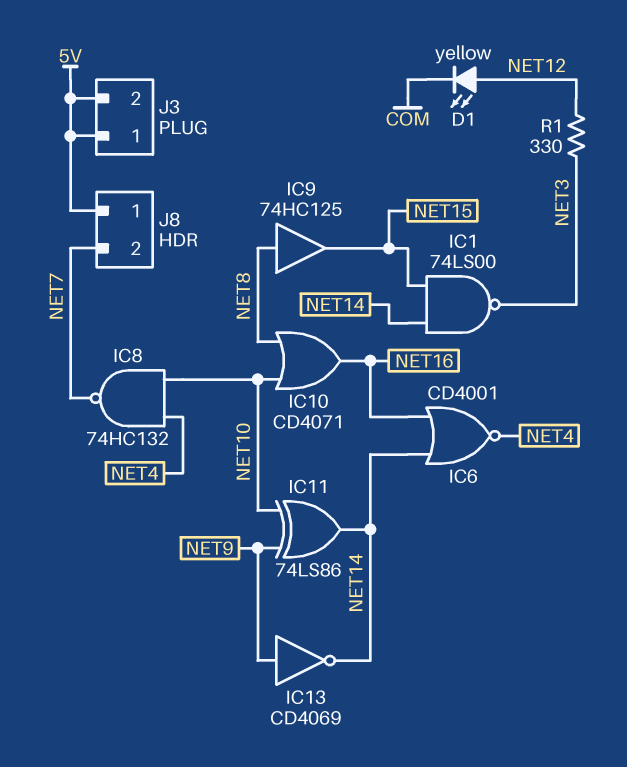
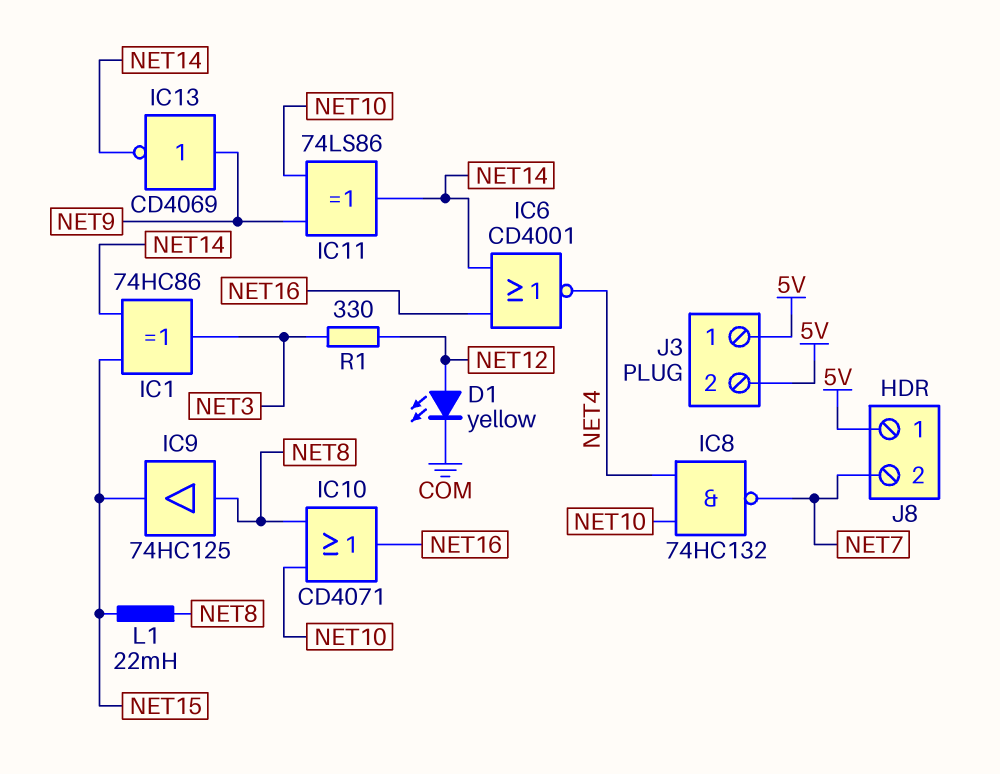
IC1: NAND 74LS00 (in NET14, in NET15, out NET3) -> XOR 74HC86 (in NET14, in NET15, out NET3)
L1: none -> 22mH (NET8, NET15)

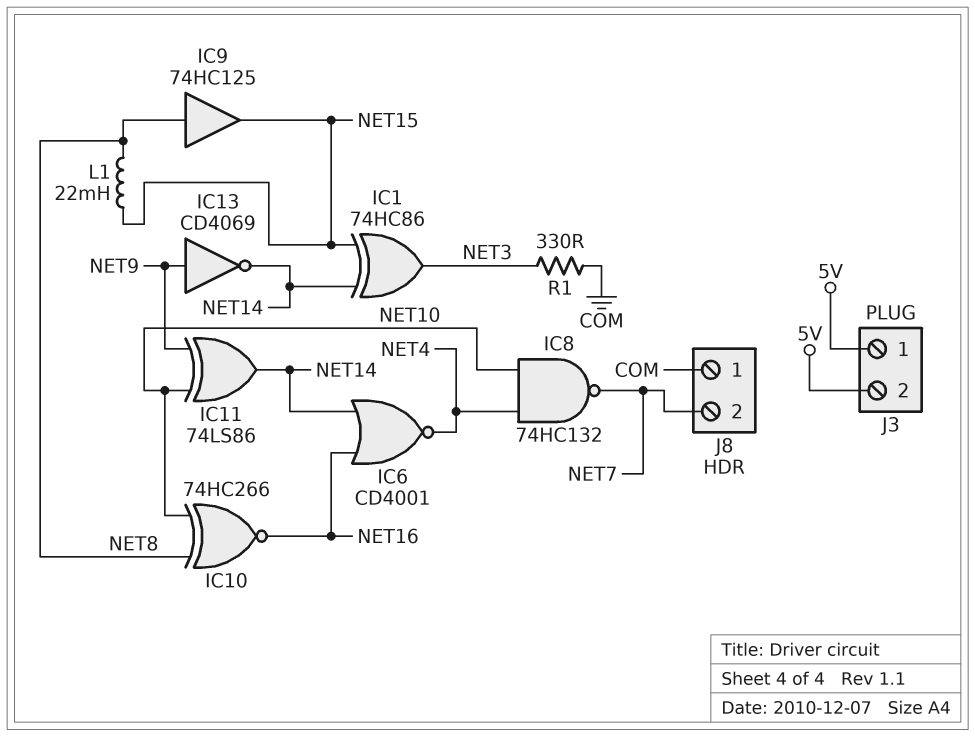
D1: LED yellow (A NET12, K COM) -> none
IC10: OR CD4071 (in NET8, in NET10, out NET16) -> XNOR 74HC266 (in NET8, in NET10, out NET16)
J8 pin 1: 5V -> COM
R1: 330 (NET3, NET12) -> 330 (COM, NET3)

